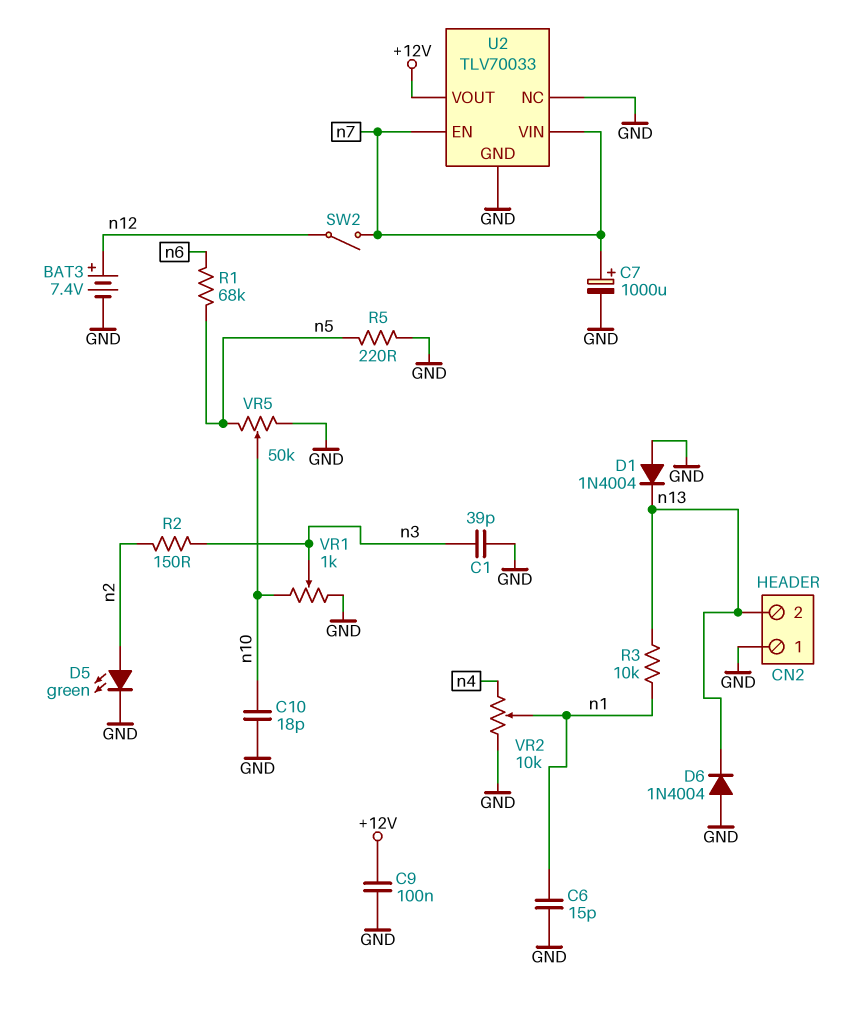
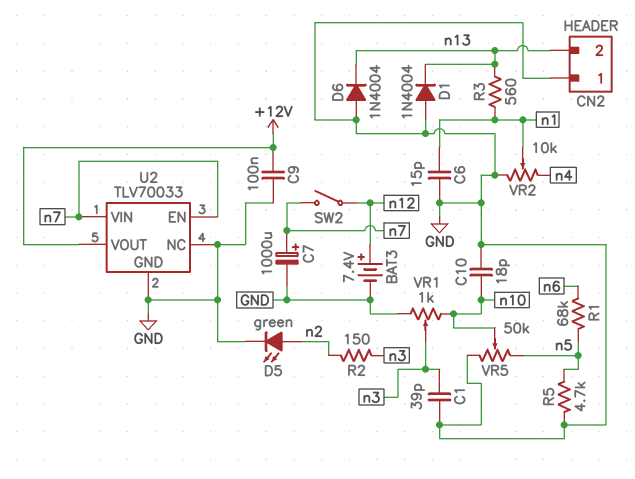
R3: 10k (n1, n13) -> 560 (n1, n13)
R5: 220 (GND, n5) -> 4.7k (GND, n5)

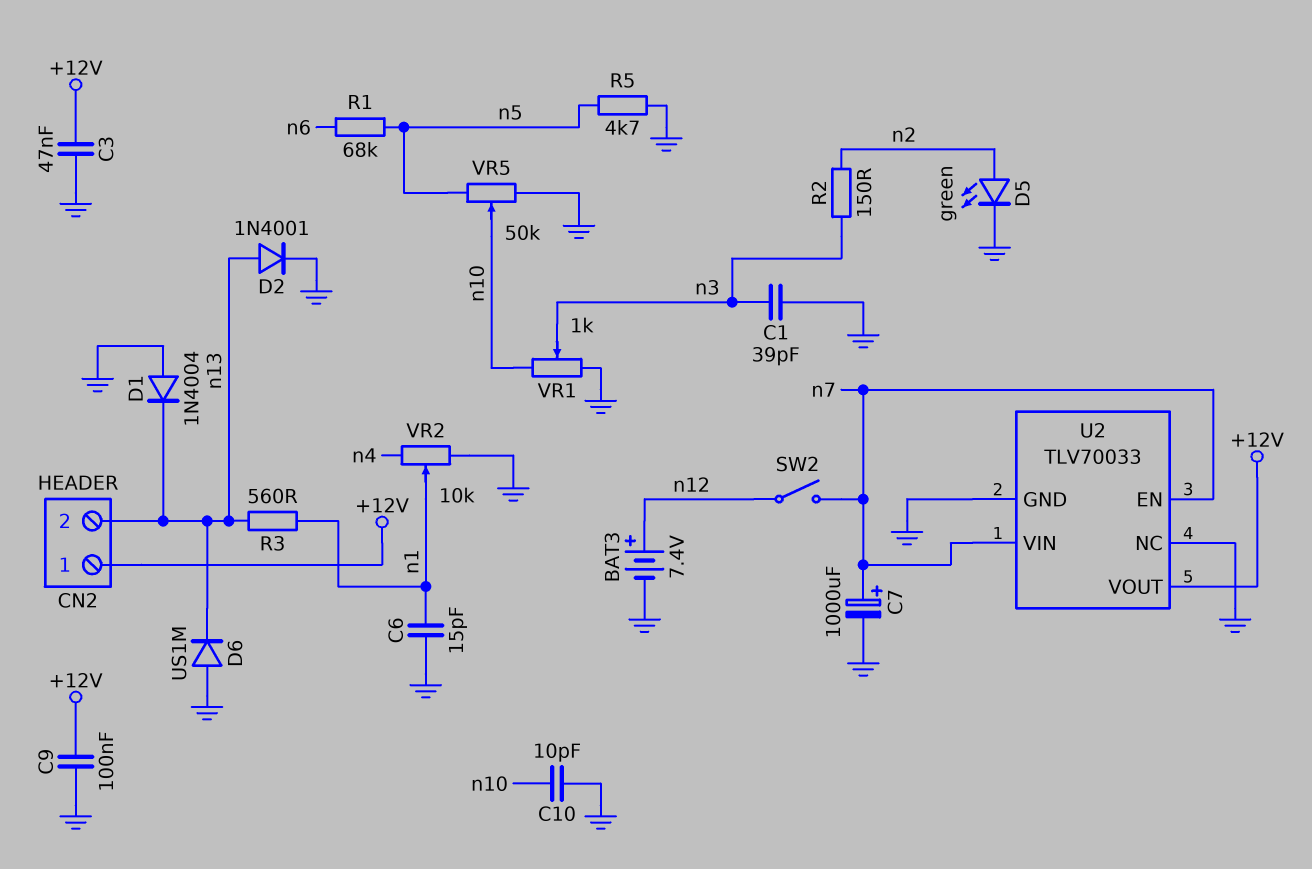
C3: none -> 47nF (+12V, GND)
C10: 18pF (GND, n10) -> 10pF (GND, n10)
CN2 pin 1: GND -> +12V
D2: none -> diode 1N4001 (A n13, K GND)
D6: diode 1N4004 (A GND, K n13) -> diode US1M (A GND, K n13)

